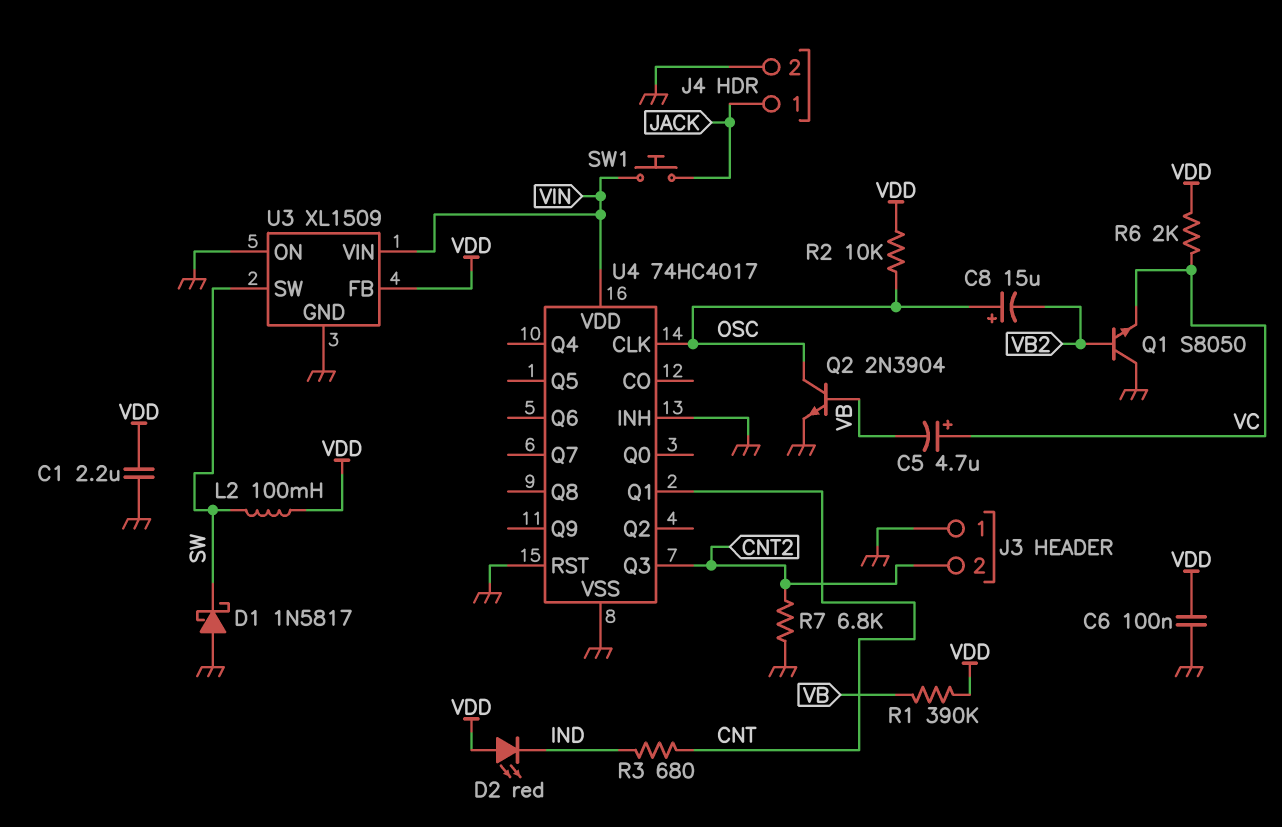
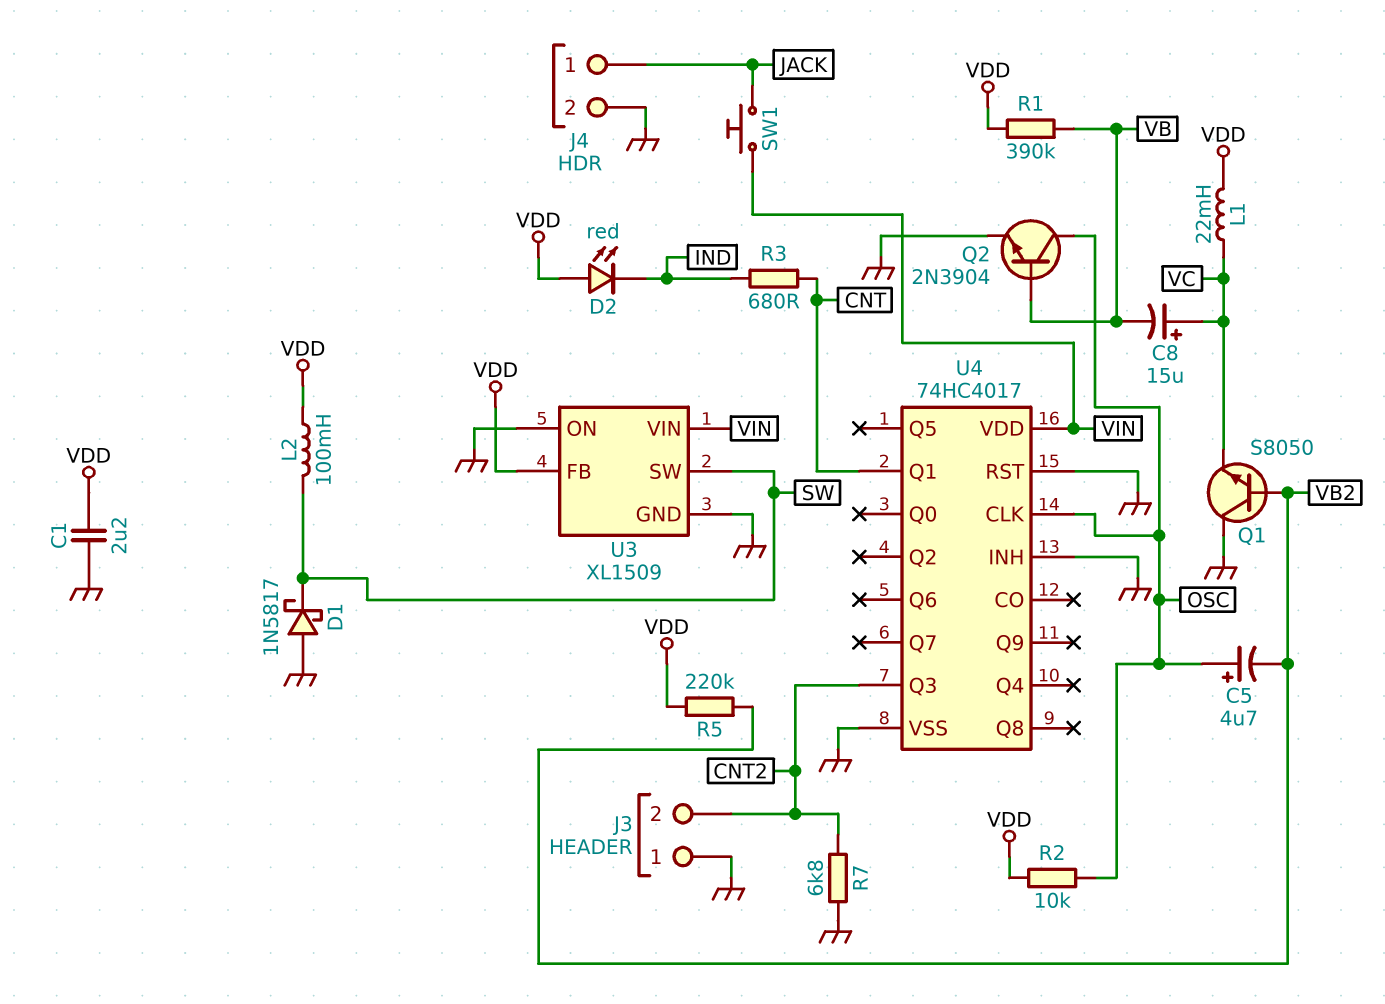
C5: 4.7uF (plus VC, minus VB) -> 4.7uF (plus OSC, minus VB2)
C6: 100nF (GND, VDD) -> none
C8: 15uF (plus OSC, minus VB2) -> 15uF (plus VC, minus VB)
L1: none -> 22mH (VC, VDD)
R5: none -> 220k (VB2, VDD)
R6: 2k (VC, VDD) -> none

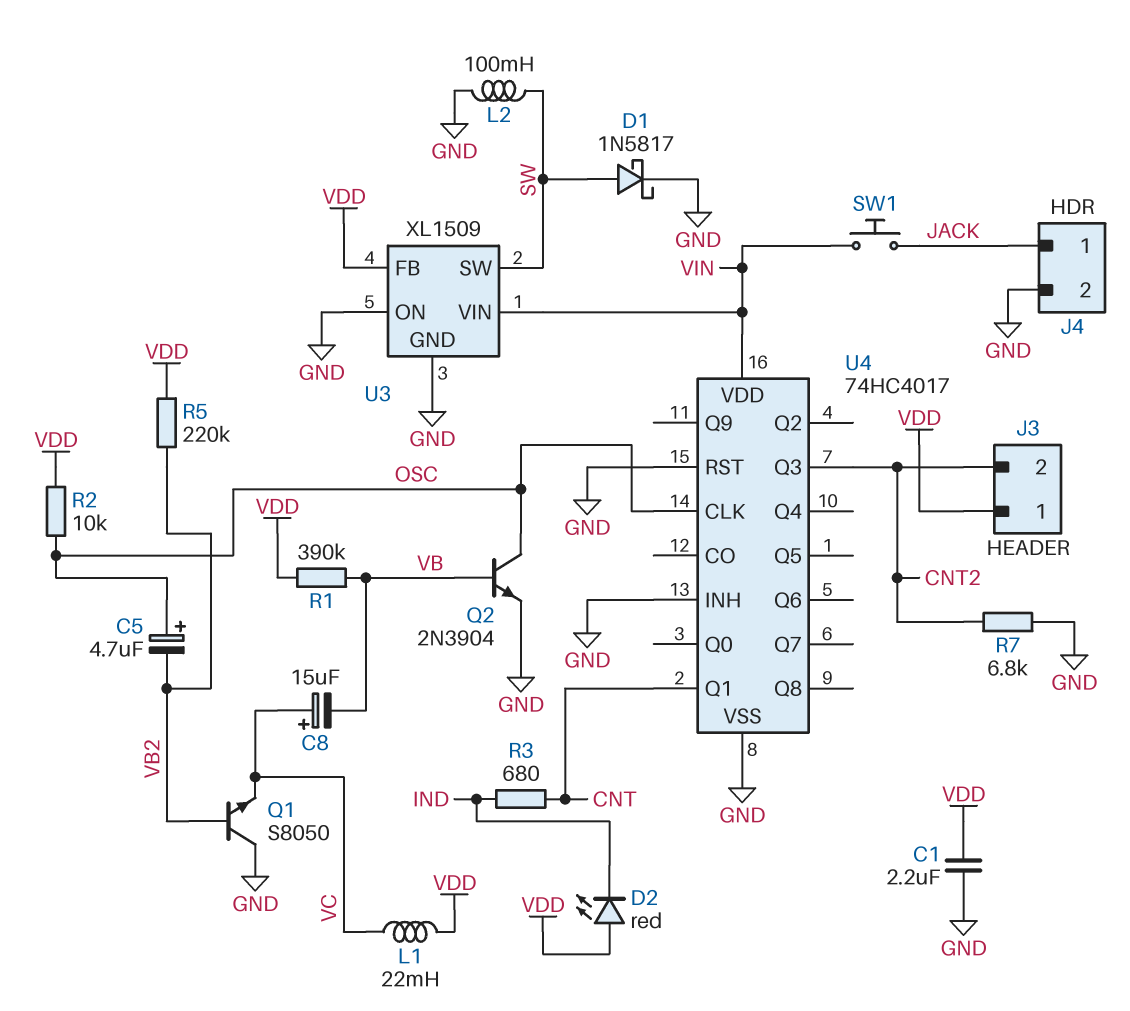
D1: schottky 1N5817 (A GND, K SW) -> schottky 1N5817 (A SW, K GND)
J3 pin 1: GND -> VDD
L2: 100mH (SW, VDD) -> 100mH (GND, SW)

